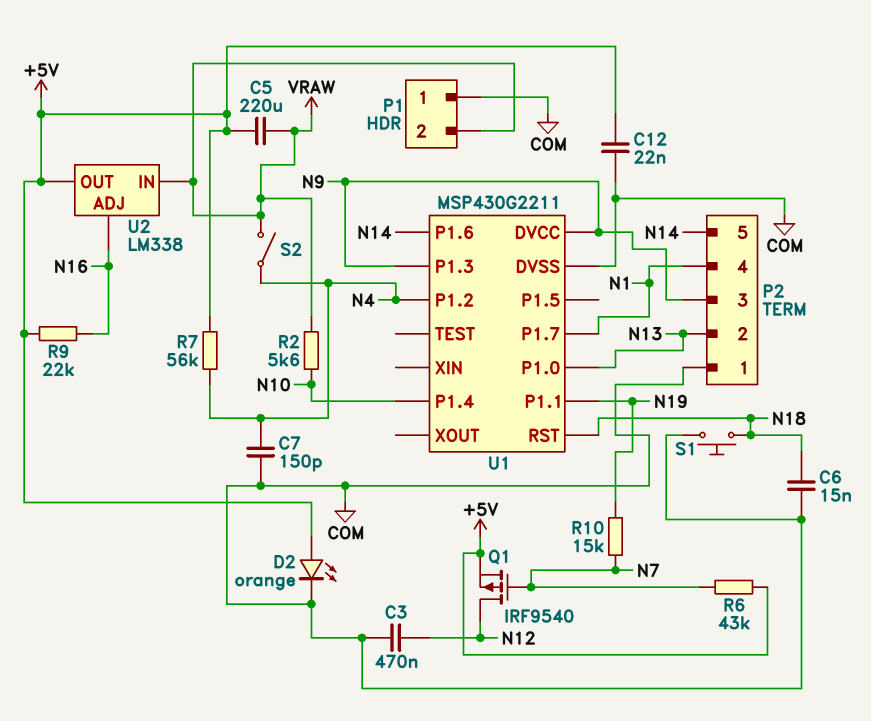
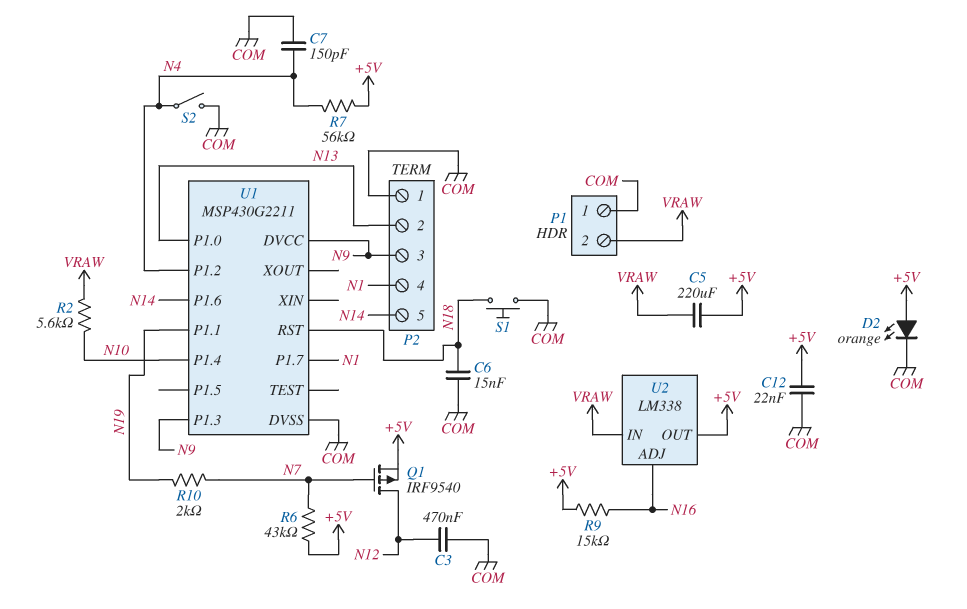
R9: 22k (+5V, N16) -> 15k (+5V, N16)
R10: 15k (N7, N19) -> 2k (N7, N19)
S2: switch (N4, VRAW) -> switch (COM, N4)

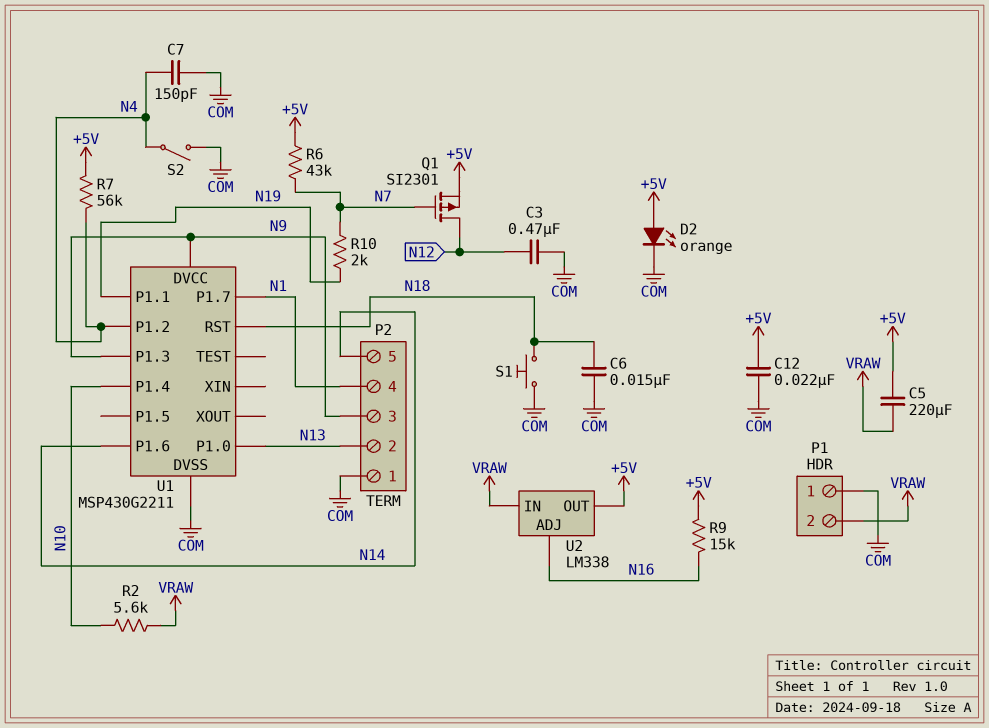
Q1: PMOS IRF9540 (G N7, D N12, S +5V) -> PMOS SI2301 (G N7, D N12, S +5V)

